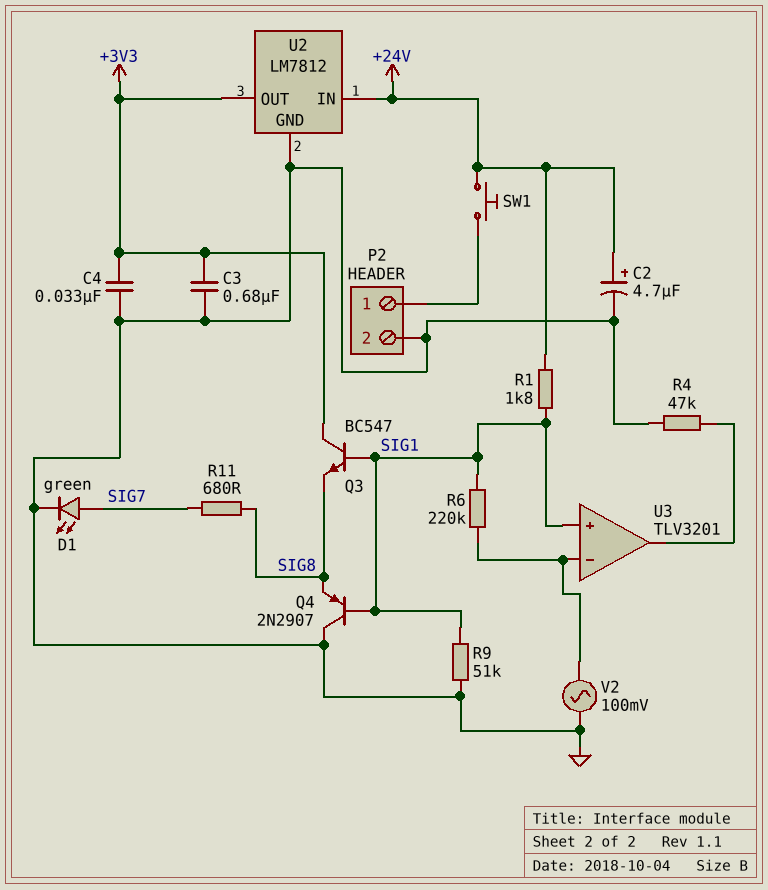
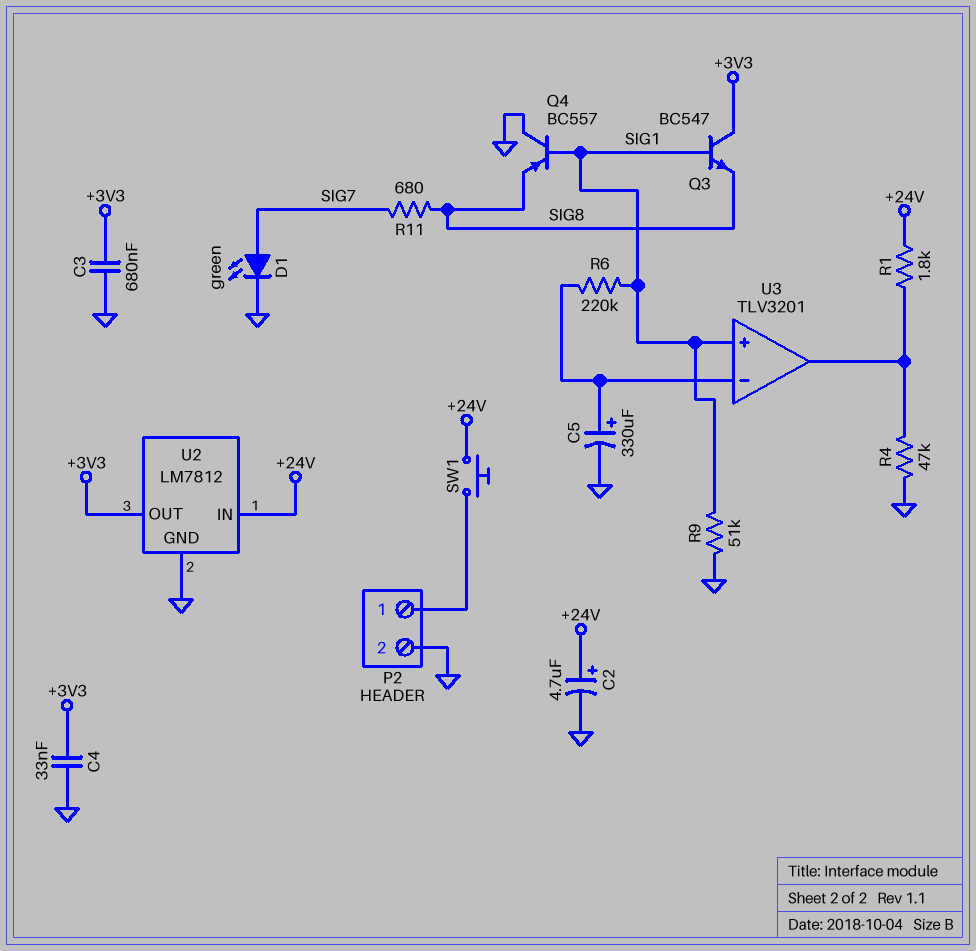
C5: none -> 330uF (plus U3/in-, minus GND)
Q4: PNP 2N2907 (B SIG1, C GND, E SIG8) -> PNP BC557 (B SIG1, C GND, E SIG8)
R1: 1.8k (+24V, SIG1) -> 1.8k (+24V, U3/out)
V2: AC 100mV (GND, U3/in-) -> none

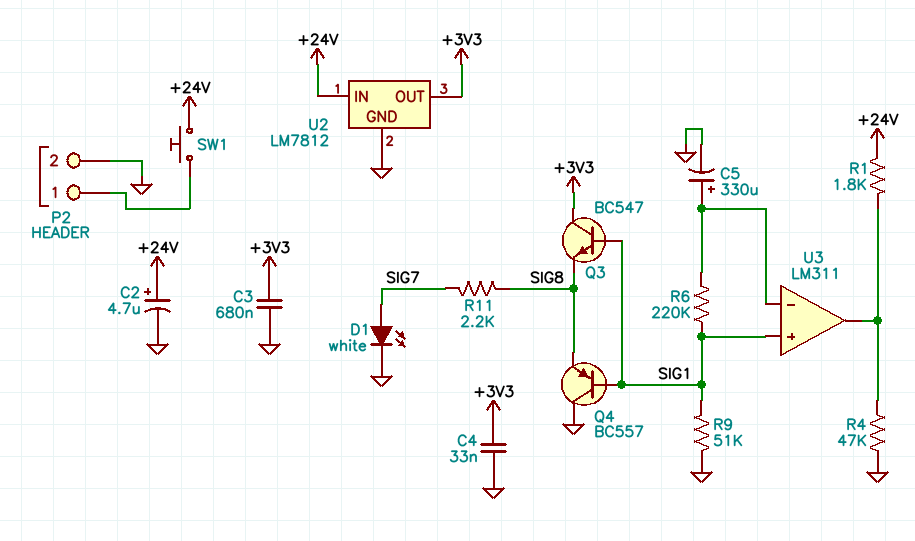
D1: LED green (A SIG7, K GND) -> LED white (A SIG7, K GND)
R11: 680 (SIG7, SIG8) -> 2.2k (SIG7, SIG8)
U3: TLV3201 -> LM311

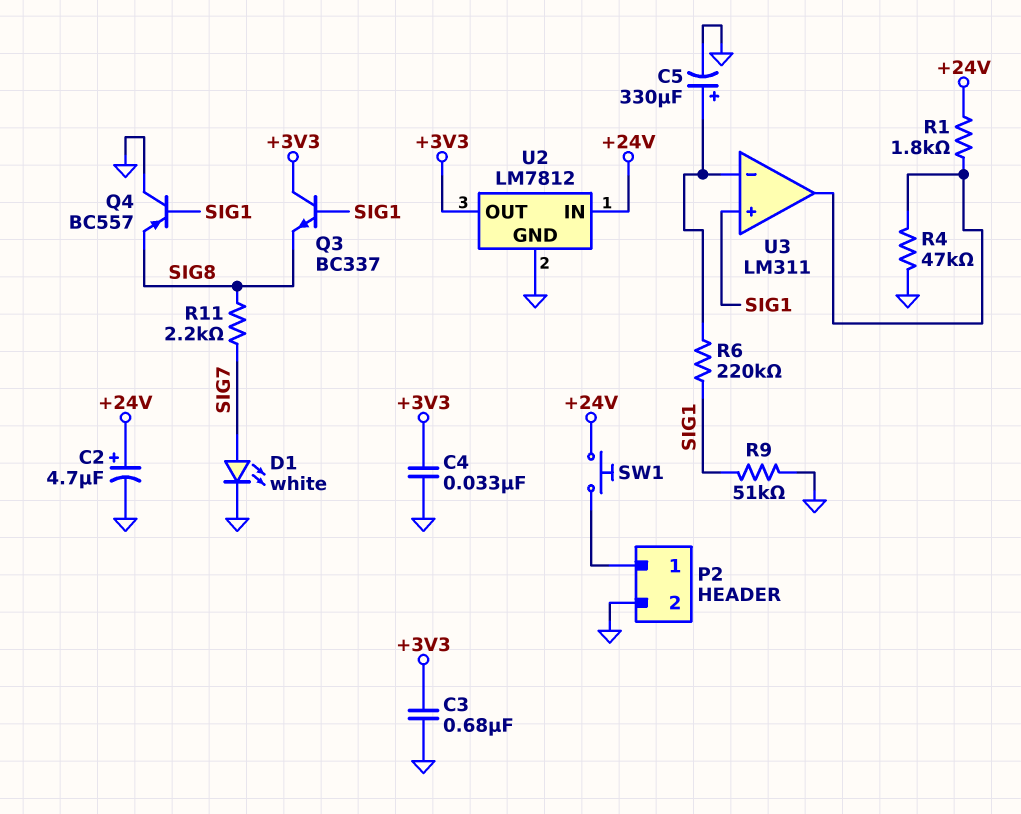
Q3: NPN BC547 (B SIG1, C +3V3, E SIG8) -> NPN BC337 (B SIG1, C +3V3, E SIG8)

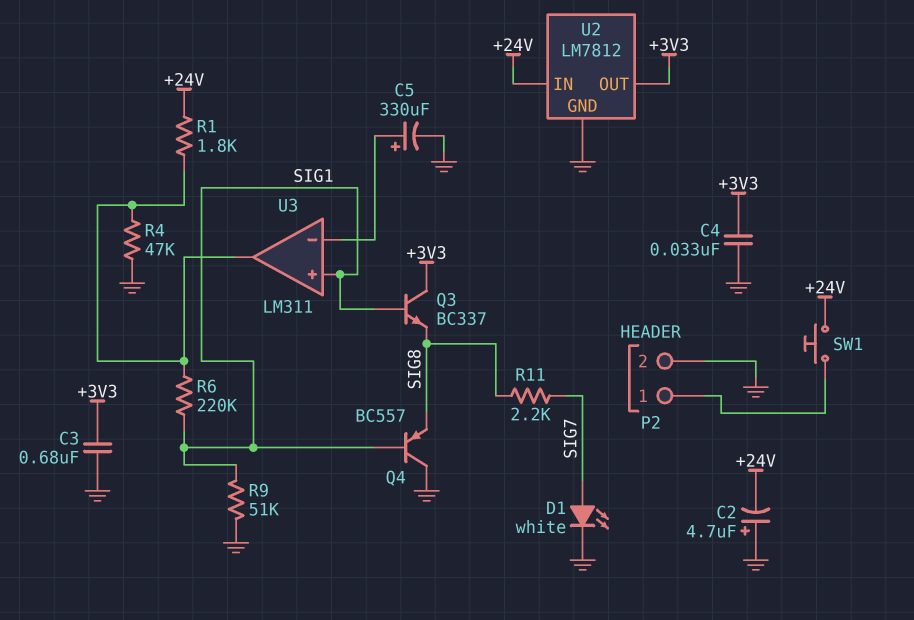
C2: 4.7uF (plus +24V, minus GND) -> 4.7uF (plus GND, minus +24V)
R6: 220k (SIG1, U3/in-) -> 220k (SIG1, U3/out)

